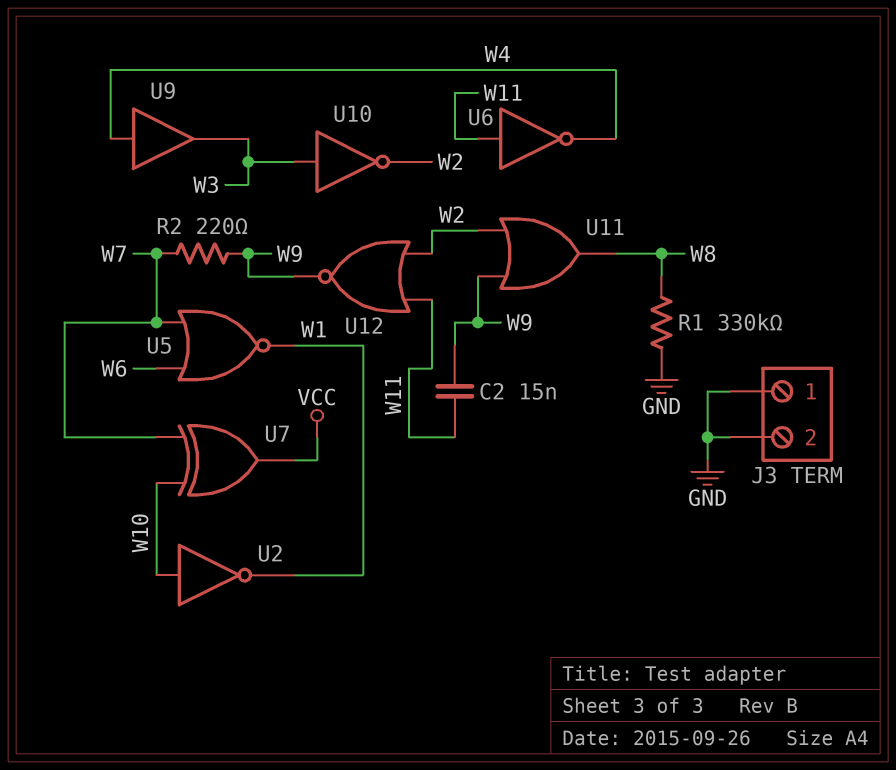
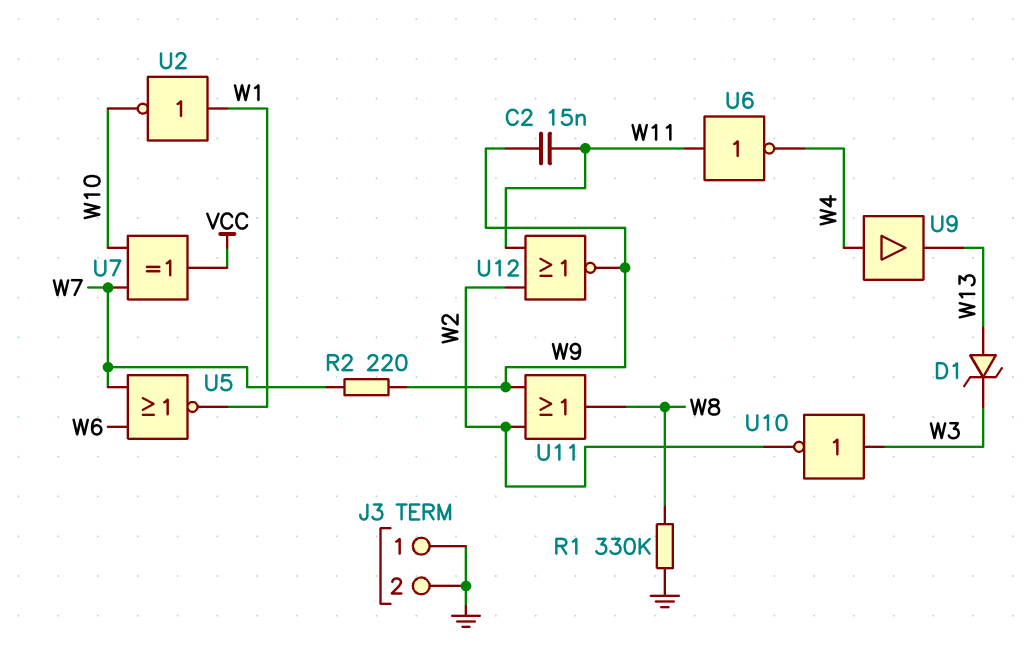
D1: none -> zener (A W13, K W3)
U2: NOT (in W10, out W1) -> NOT (in W1, out W10)
U9: buffer (in W4, out W3) -> buffer (in W4, out W13)

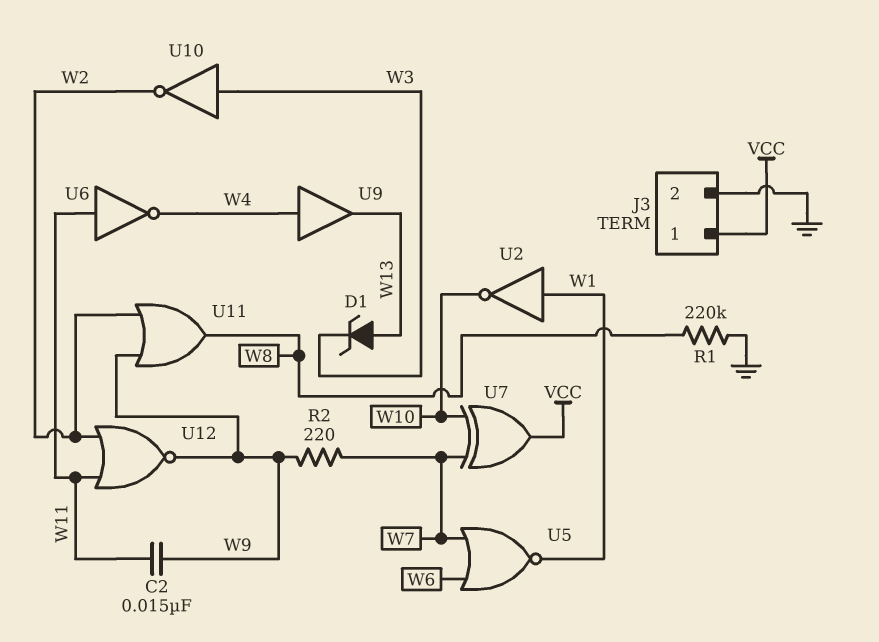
J3 pin 1: GND -> VCC
R1: 330k (GND, W8) -> 220k (GND, W8)

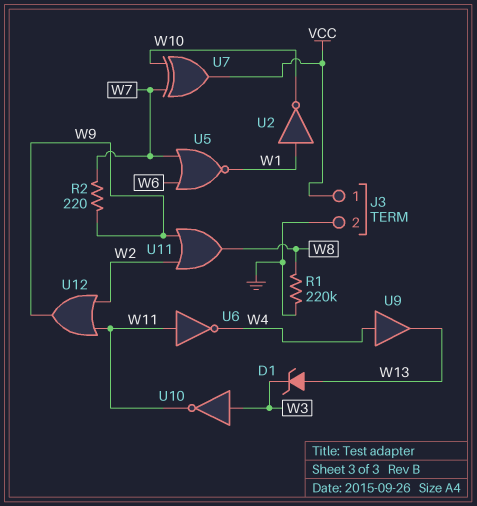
C2: 15nF (W9, W11) -> none
U10: NOT (in W3, out W2) -> NOT (in W3, out W11)
U12: NOR (in W2, in W11, out W9) -> OR (in W2, in W11, out W9)

